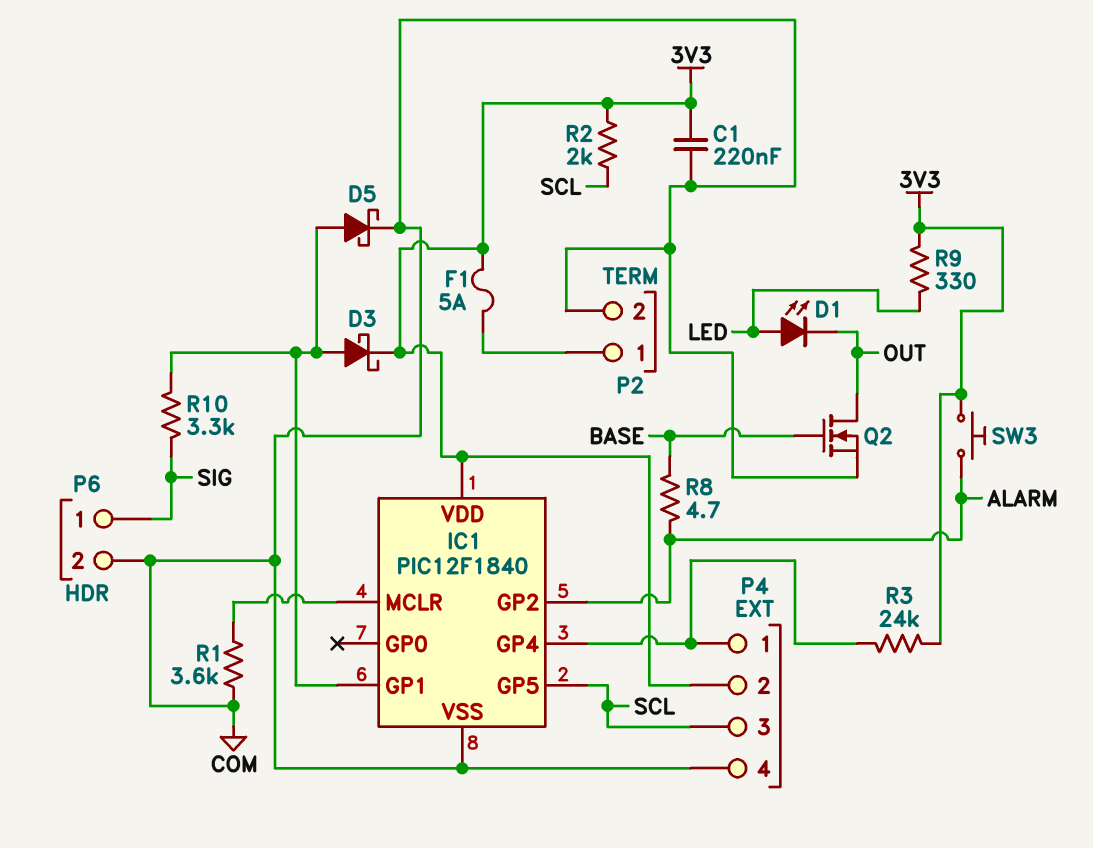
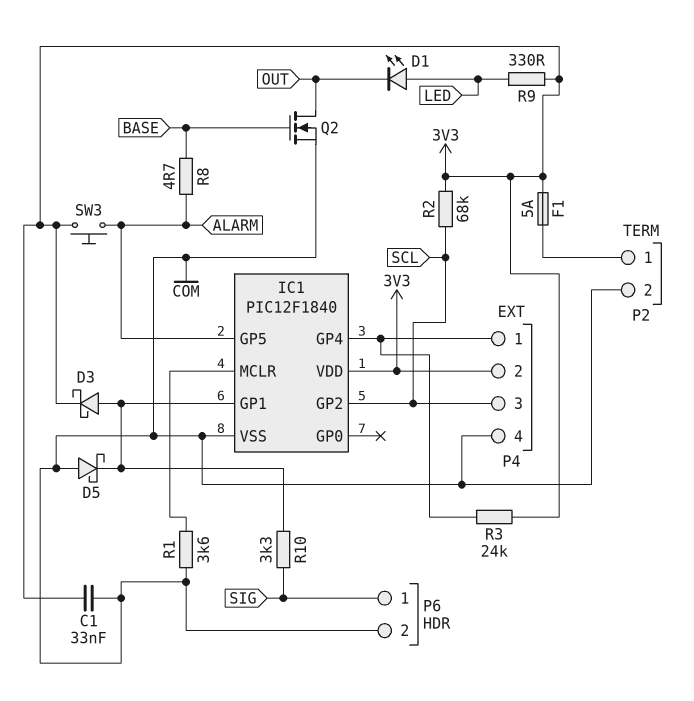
C1: 220nF (3V3, COM) -> 33nF (3V3, COM)
D5: schottky (A IC1/GP1, K COM) -> schottky (A COM, K IC1/GP1)
IC1 pin GP2: ALARM -> SCL
IC1 pin GP5: SCL -> ALARM
R2: 2k (3V3, SCL) -> 68k (3V3, SCL)

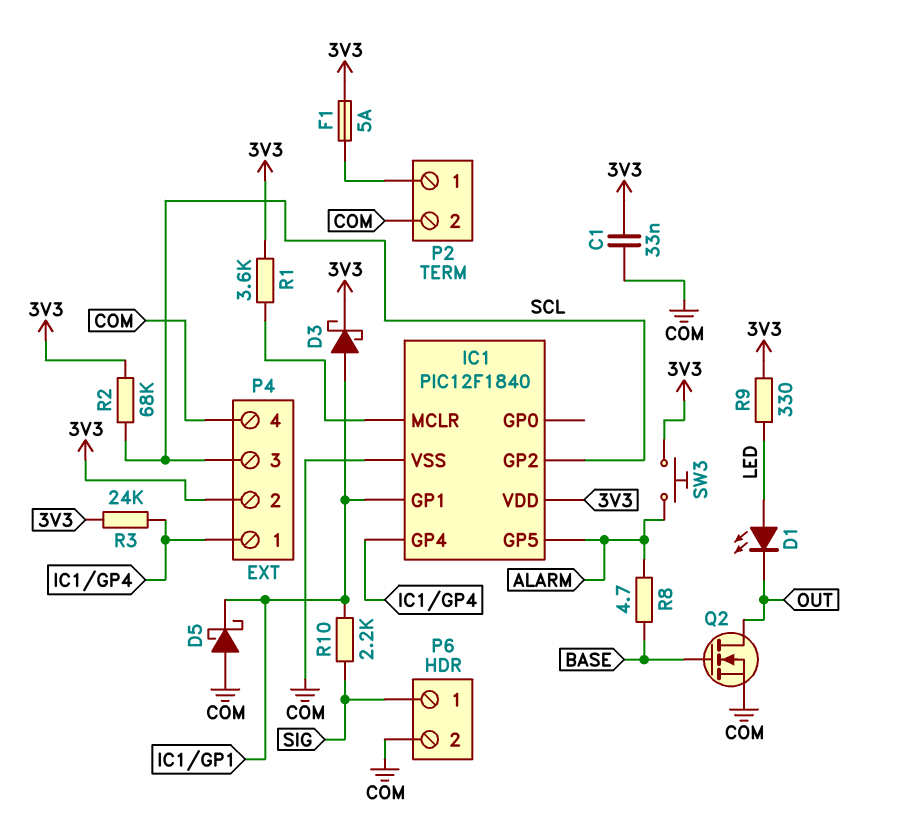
R1: 3.6k (COM, IC1/MCLR) -> 3.6k (3V3, IC1/MCLR)
R10: 3.3k (IC1/GP1, SIG) -> 2.2k (IC1/GP1, SIG)

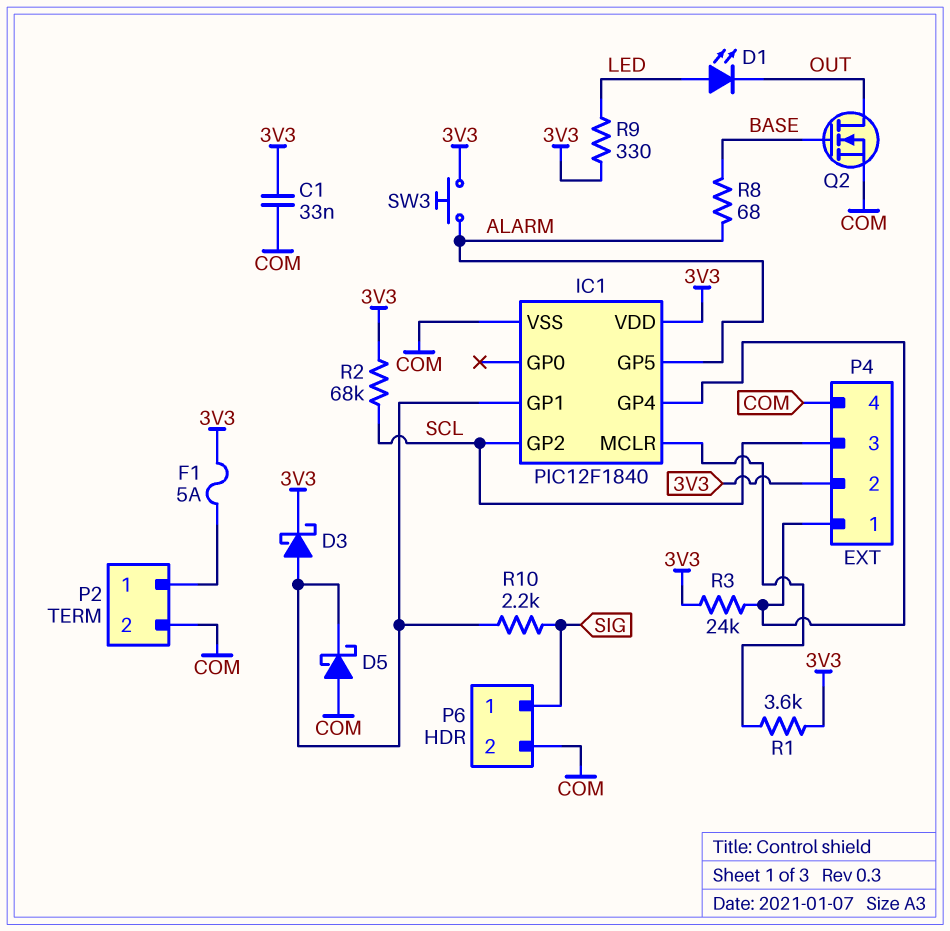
R8: 4.7 (ALARM, BASE) -> 68 (ALARM, BASE)

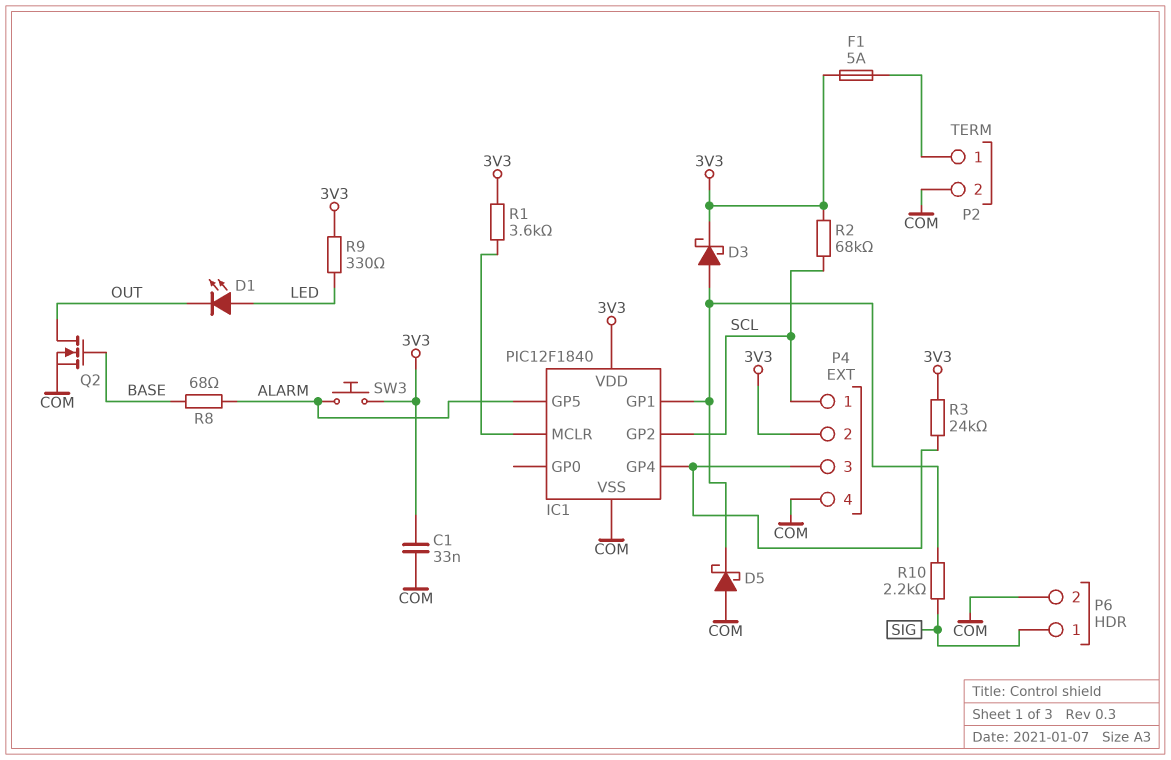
P4 pin 1: IC1/GP4 -> SCL
P4 pin 3: SCL -> IC1/GP4

